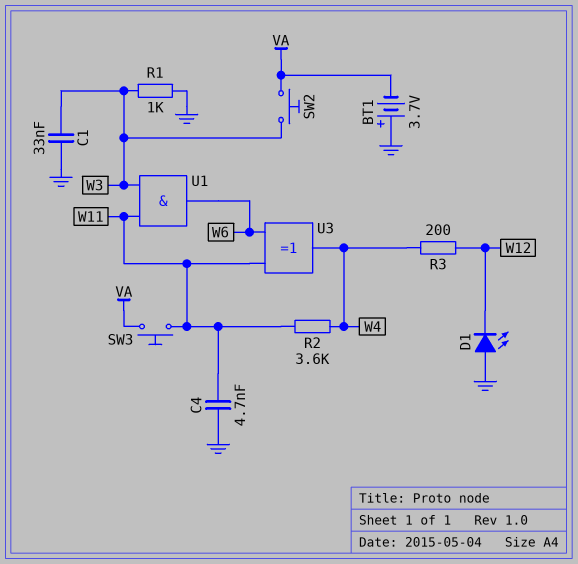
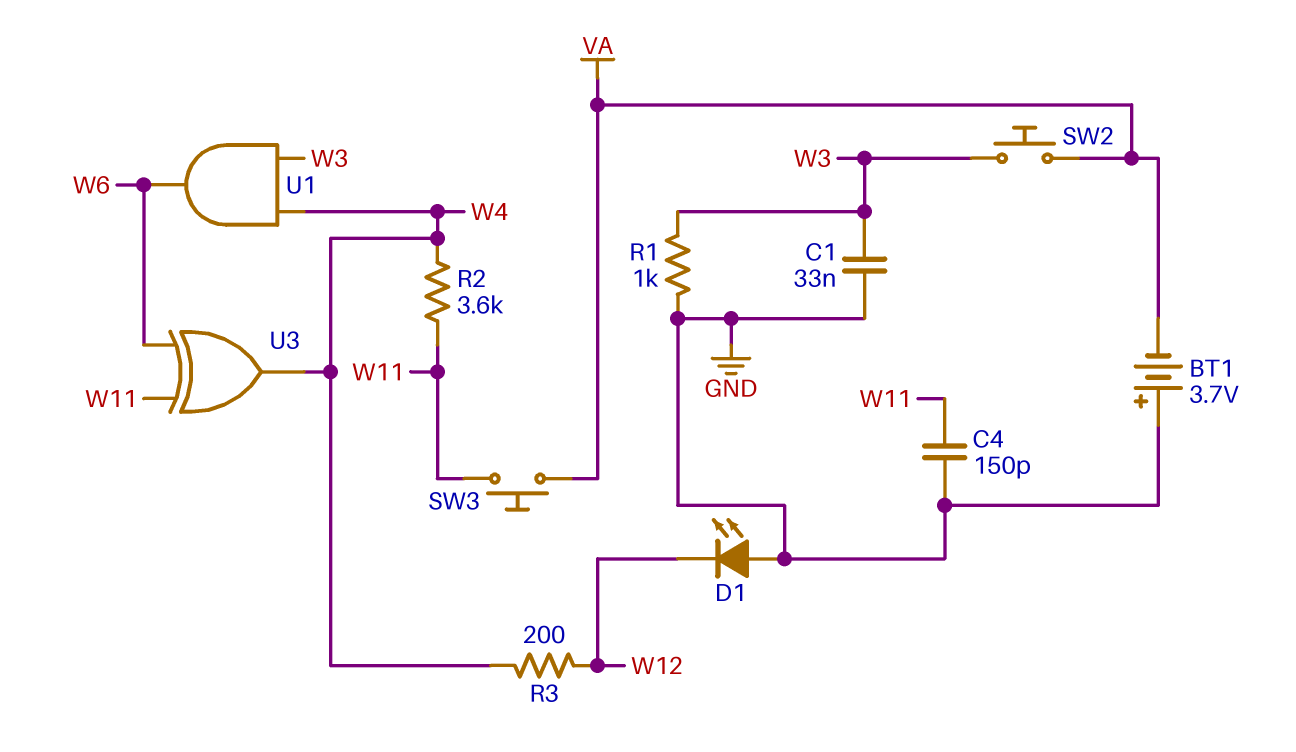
C4: 4.7nF (GND, W11) -> 150pF (GND, W11)
U1: AND (in W3, in W11, out W6) -> AND (in W3, in W4, out W6)

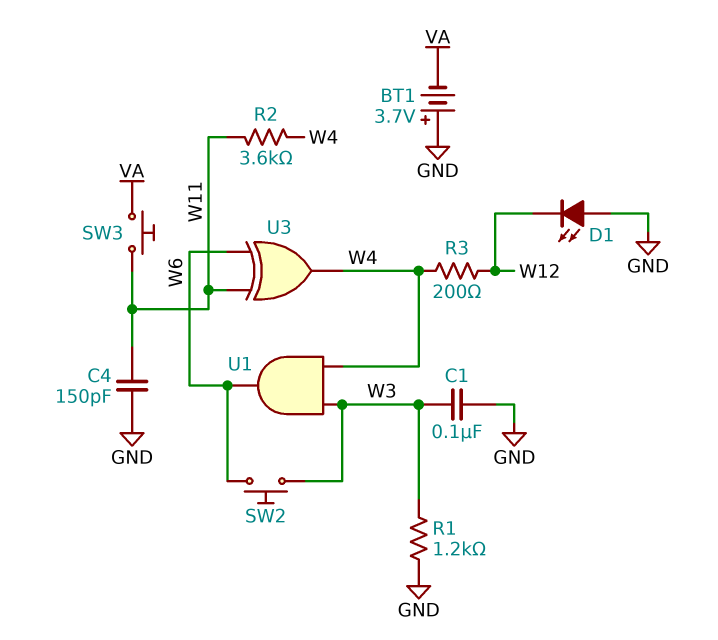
C1: 33nF (GND, W3) -> 100nF (GND, W3)
R1: 1k (GND, W3) -> 1.2k (GND, W3)
SW2: button (VA, W3) -> button (W3, W6)

